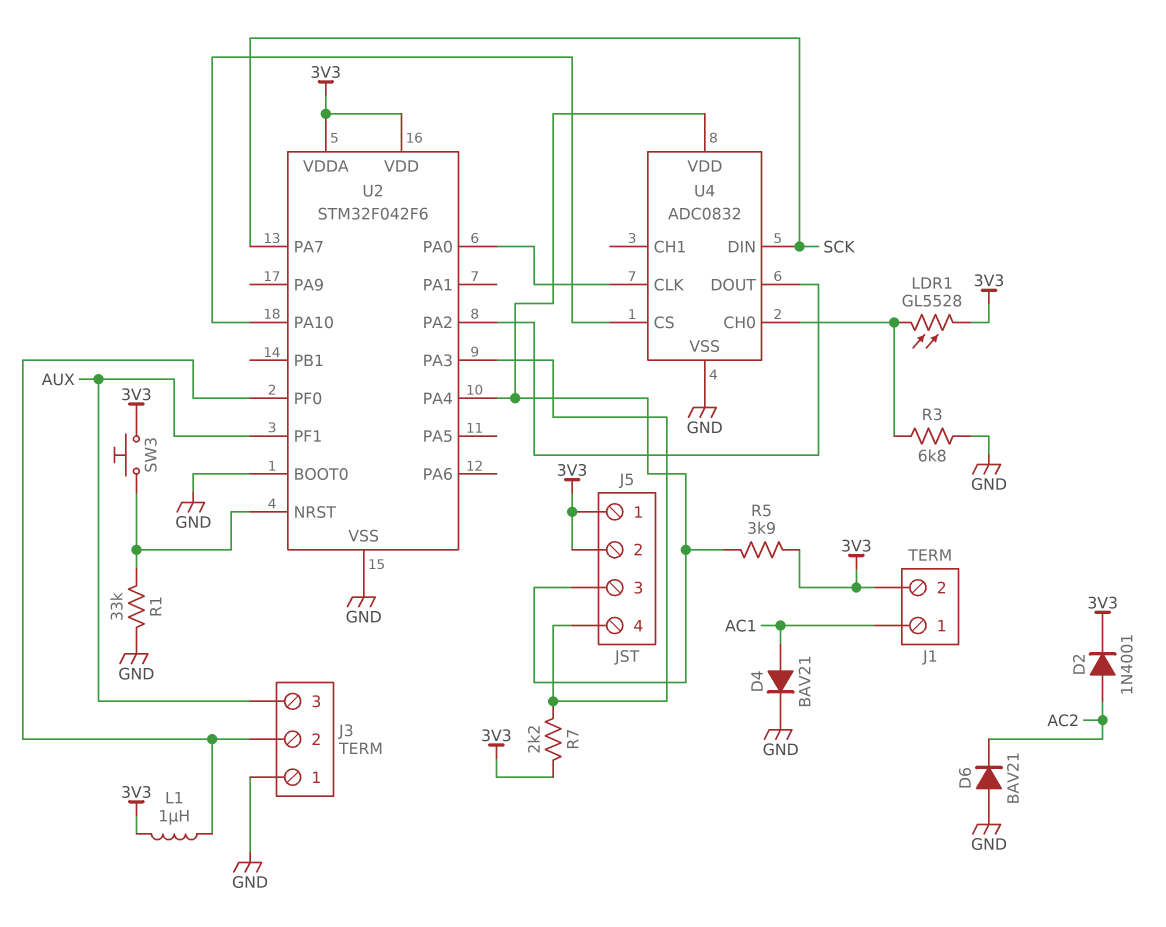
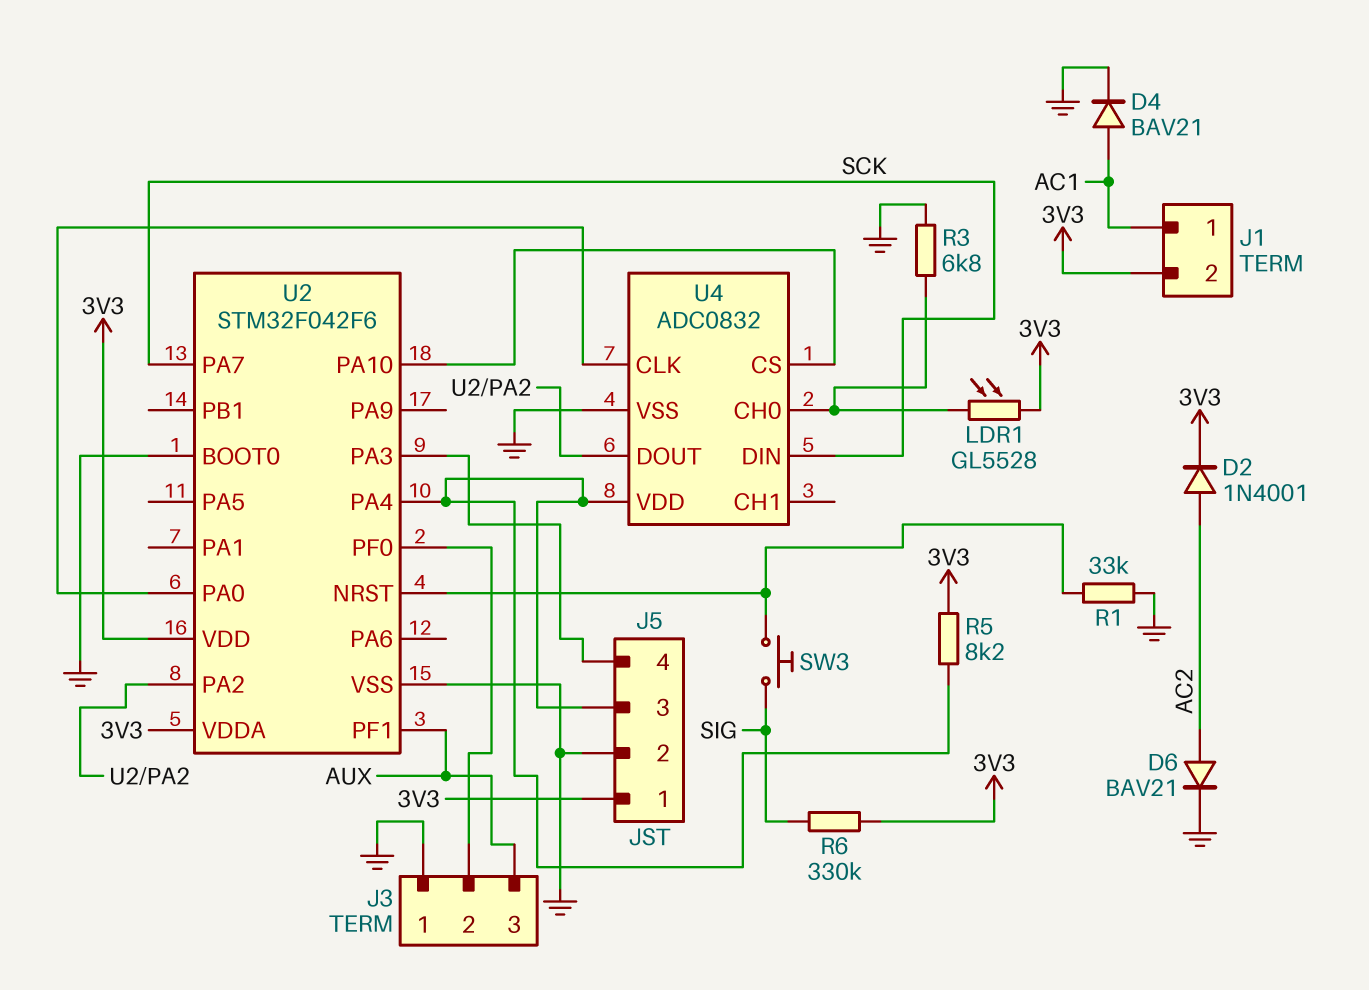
D6: diode BAV21 (A GND, K AC2) -> diode BAV21 (A AC2, K GND)
J5 pin 2: 3V3 -> GND
L1: 1uH (3V3, J3/2) -> none
R5: 3.9k (3V3, J5/3) -> 8.2k (3V3, J5/3)
R6: none -> 330k (3V3, SIG)
R7: 2.2k (3V3, J5/4) -> none
SW3: button (3V3, U2/NRST) -> button (SIG, U2/NRST)

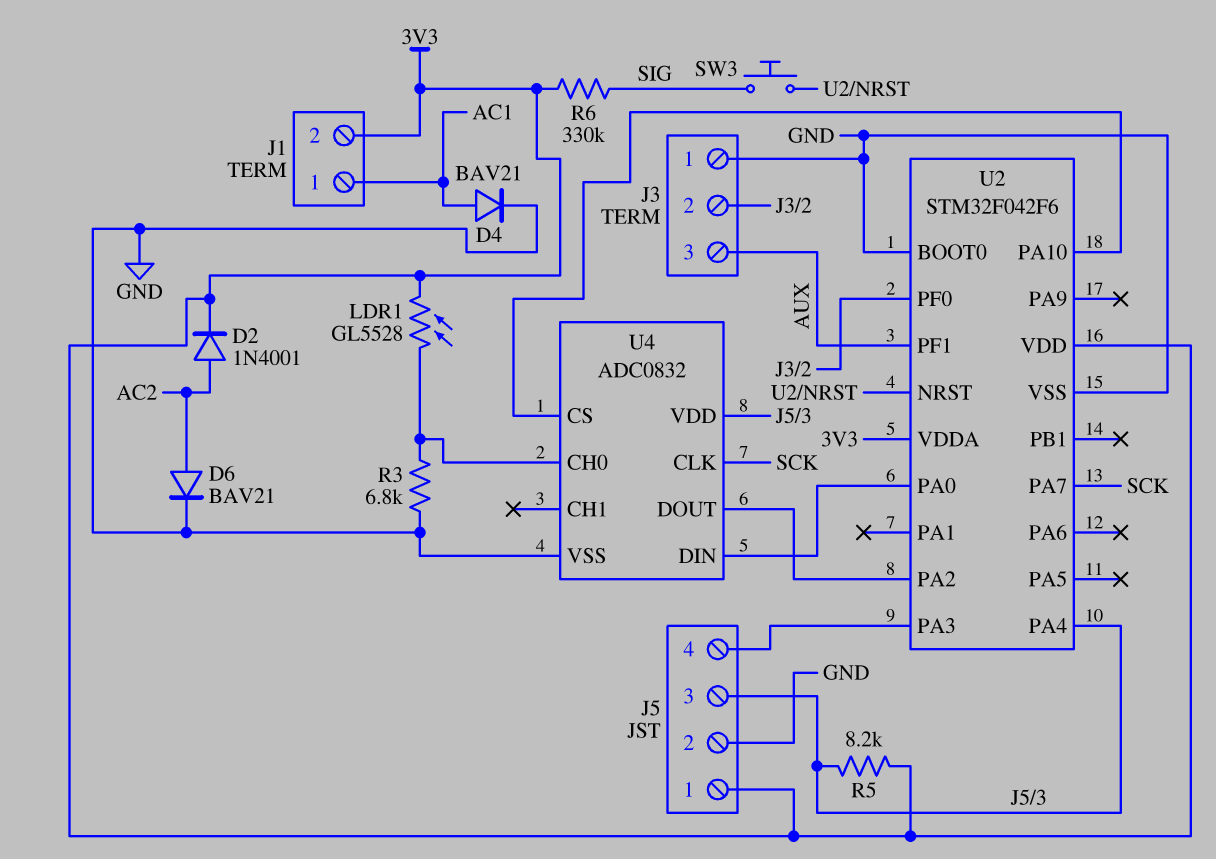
R1: 33k (GND, U2/NRST) -> none
U4 pin CLK: U2/PA0 -> SCK
U4 pin DIN: SCK -> U2/PA0

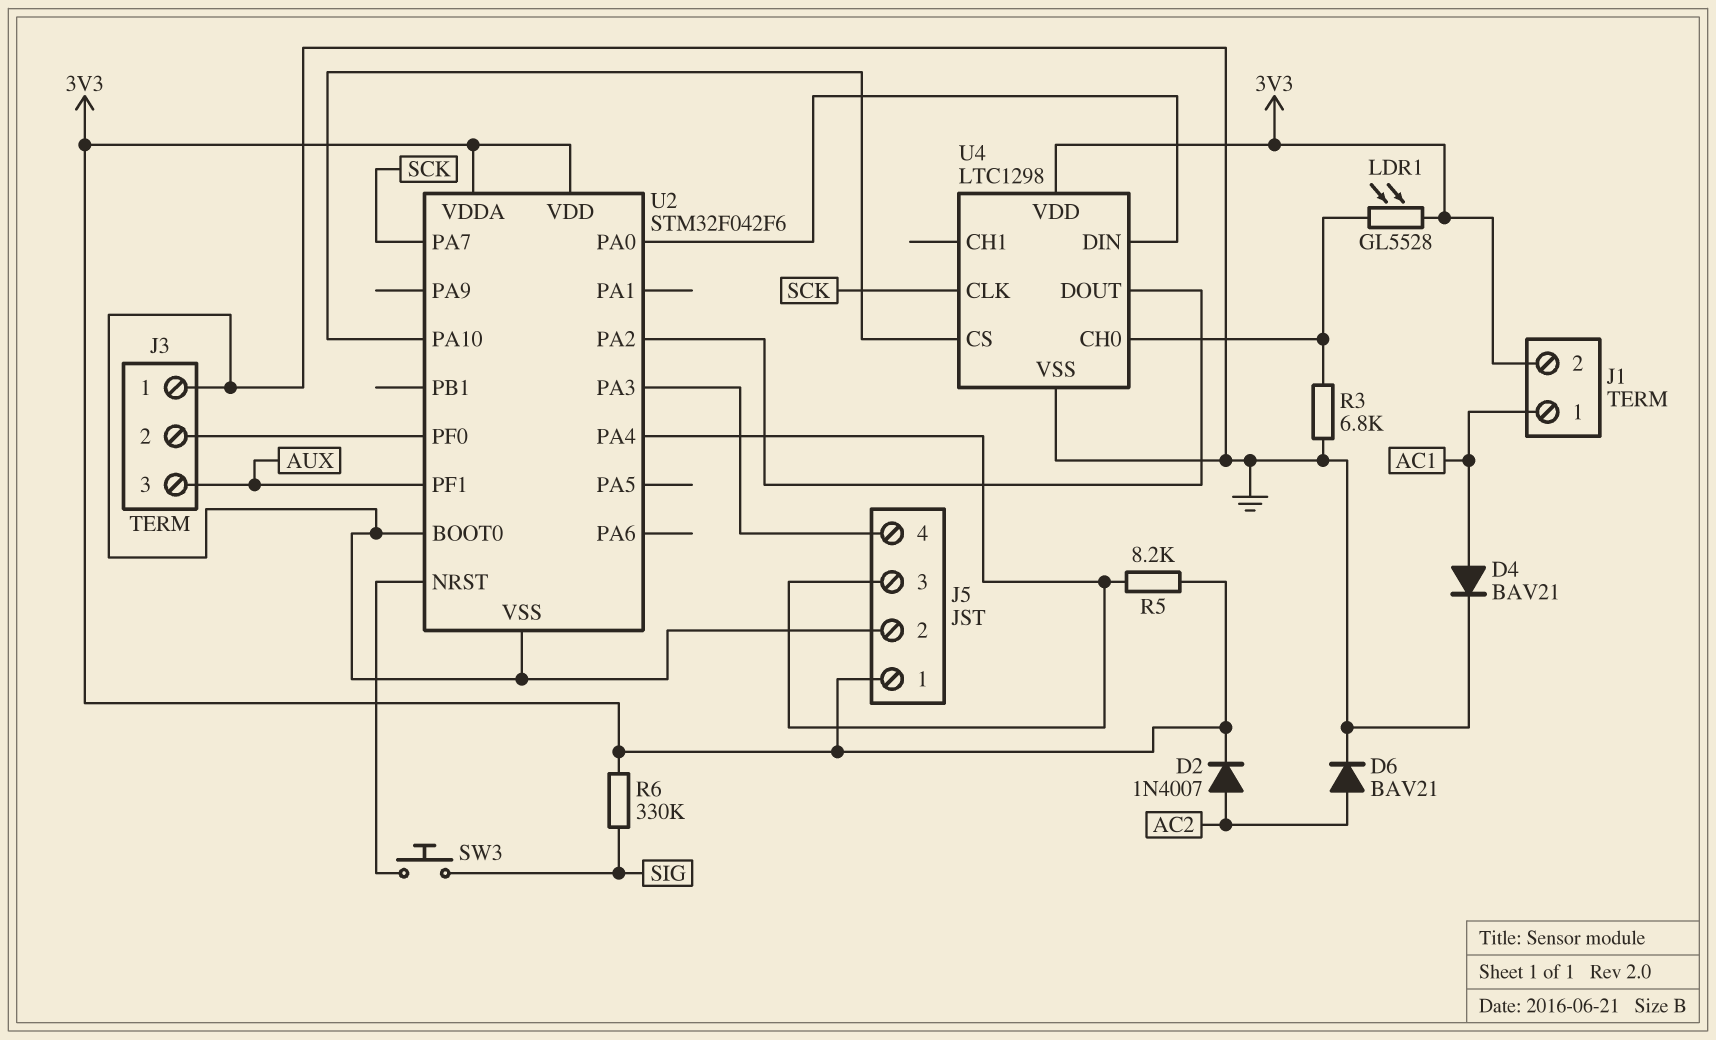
D2: diode 1N4001 (A AC2, K 3V3) -> diode 1N4007 (A AC2, K 3V3)
U4: ADC0832 -> LTC1298
U4 pin VDD: J5/3 -> 3V3

